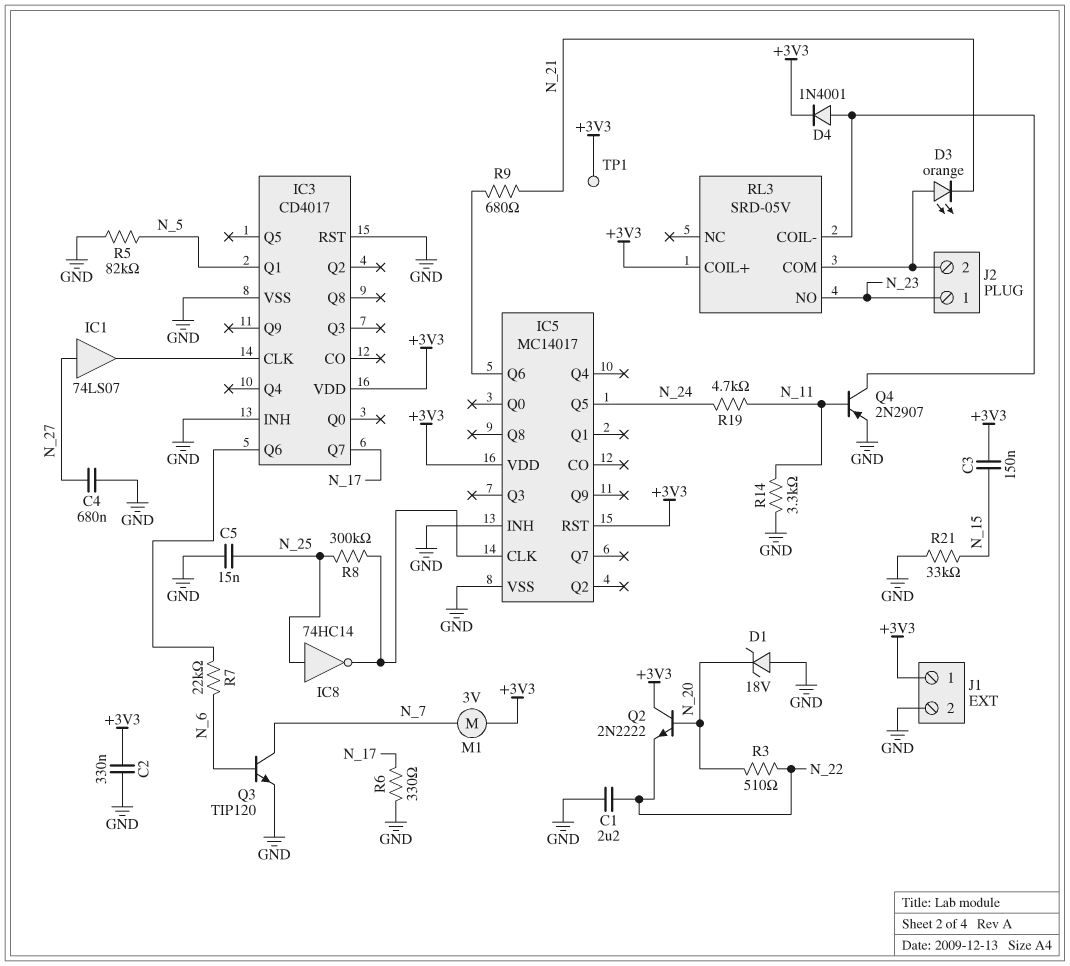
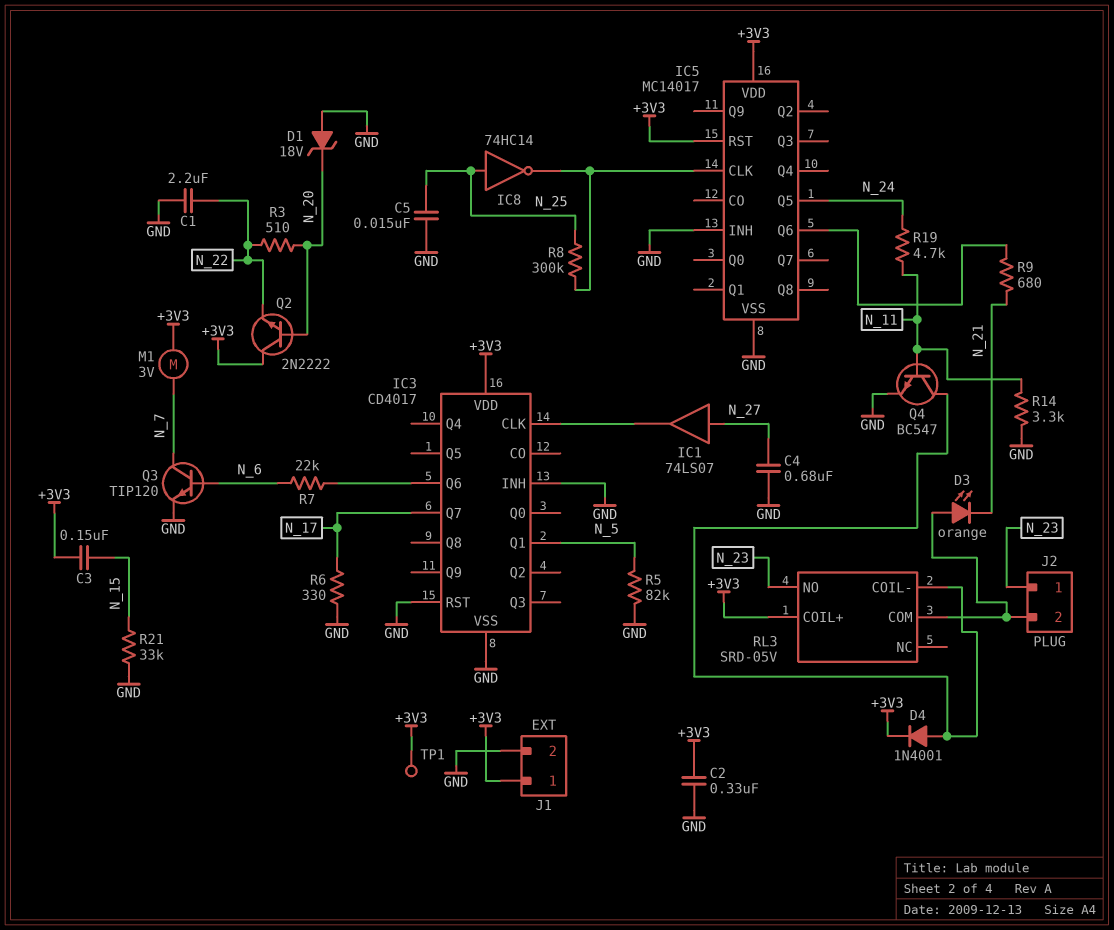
Q4: PNP 2N2907 (B N_11, C RL3/COIL-, E GND) -> NPN BC547 (B N_11, C RL3/COIL-, E GND)

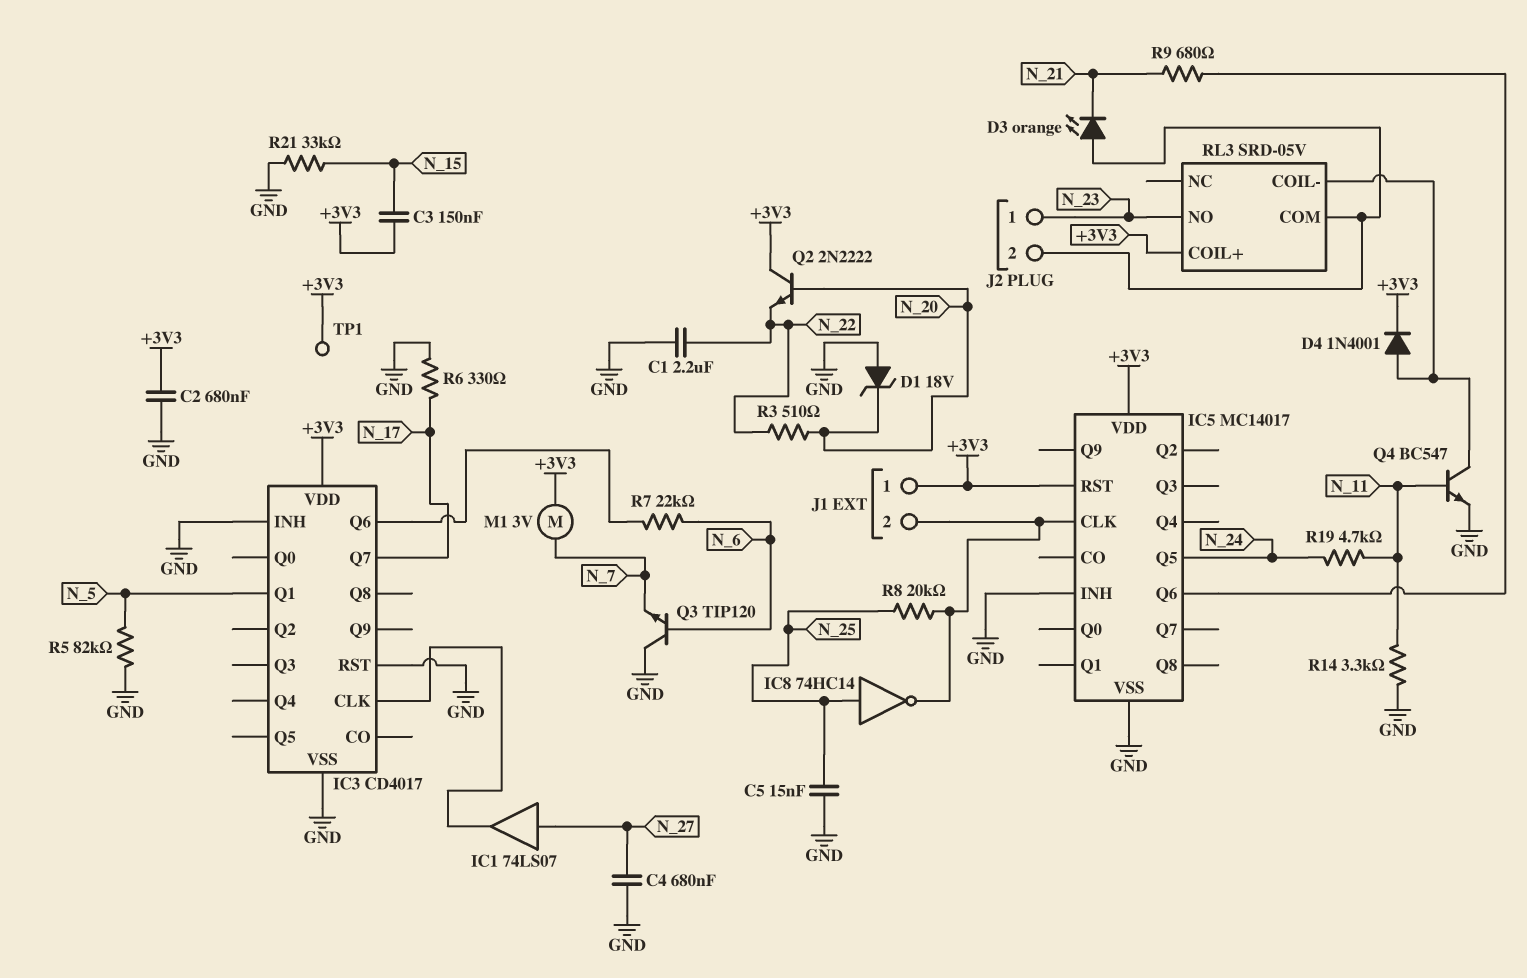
C2: 330nF (+3V3, GND) -> 680nF (+3V3, GND)
J1 pin 2: GND -> IC5/CLK
Q3: NPN TIP120 (B N_6, C N_7, E GND) -> NPN TIP120 (B N_6, C GND, E N_7)
R8: 300k (IC5/CLK, N_25) -> 20k (IC5/CLK, N_25)

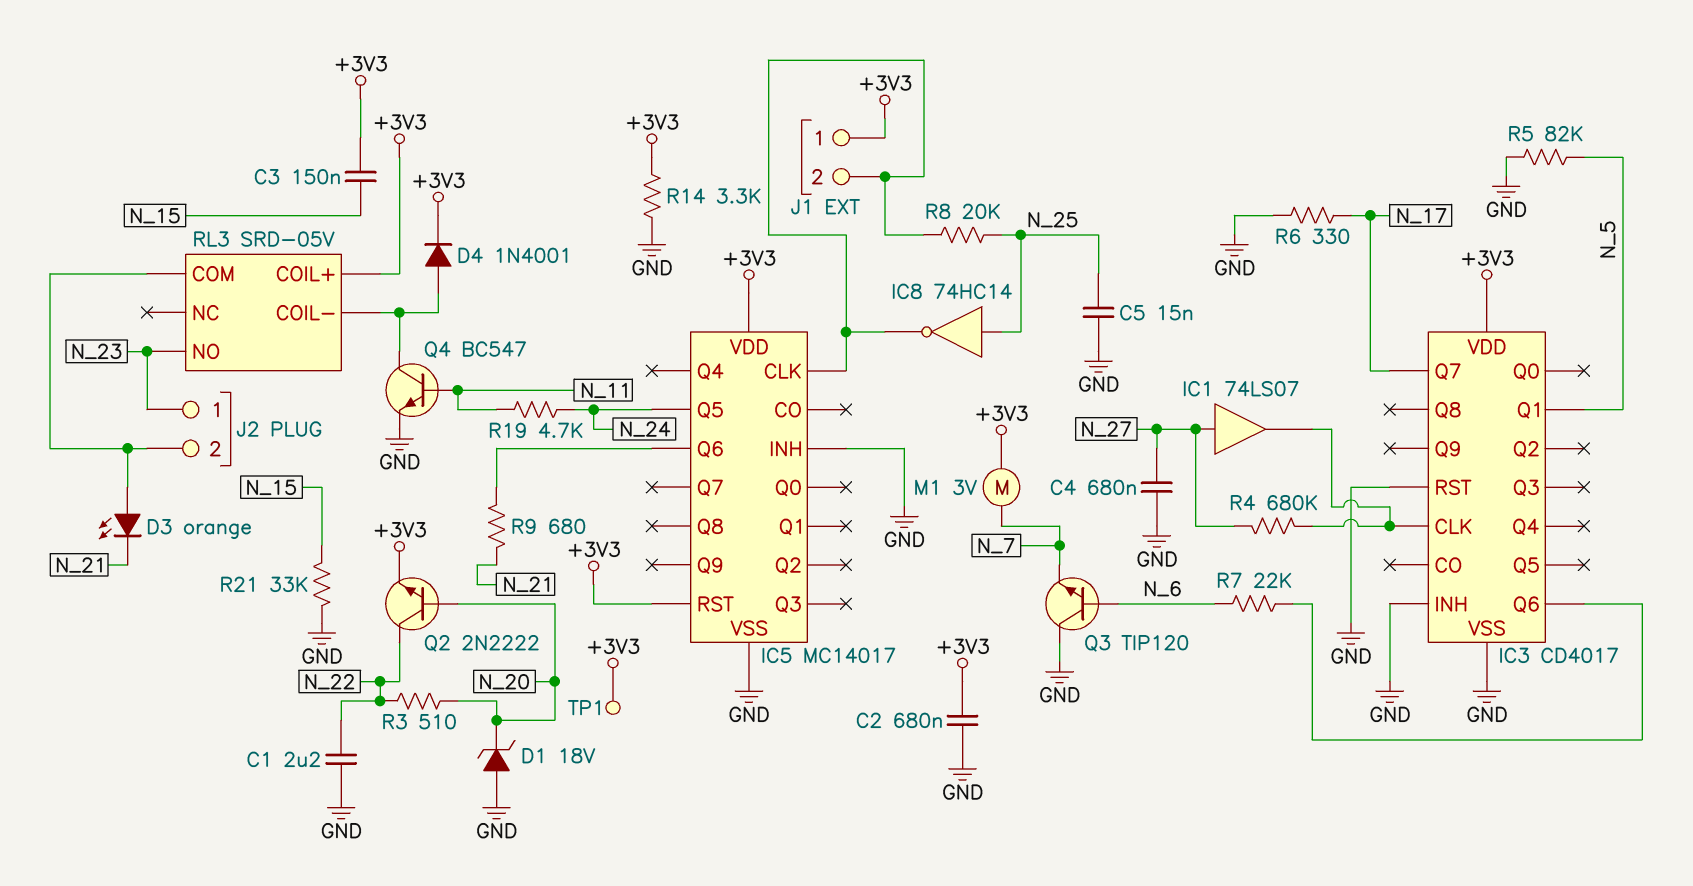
Q2: NPN 2N2222 (B N_20, C +3V3, E N_22) -> NPN 2N2222 (B N_20, C N_22, E +3V3)
R4: none -> 680k (IC3/CLK, N_27)
R14: 3.3k (GND, N_11) -> 3.3k (+3V3, GND)

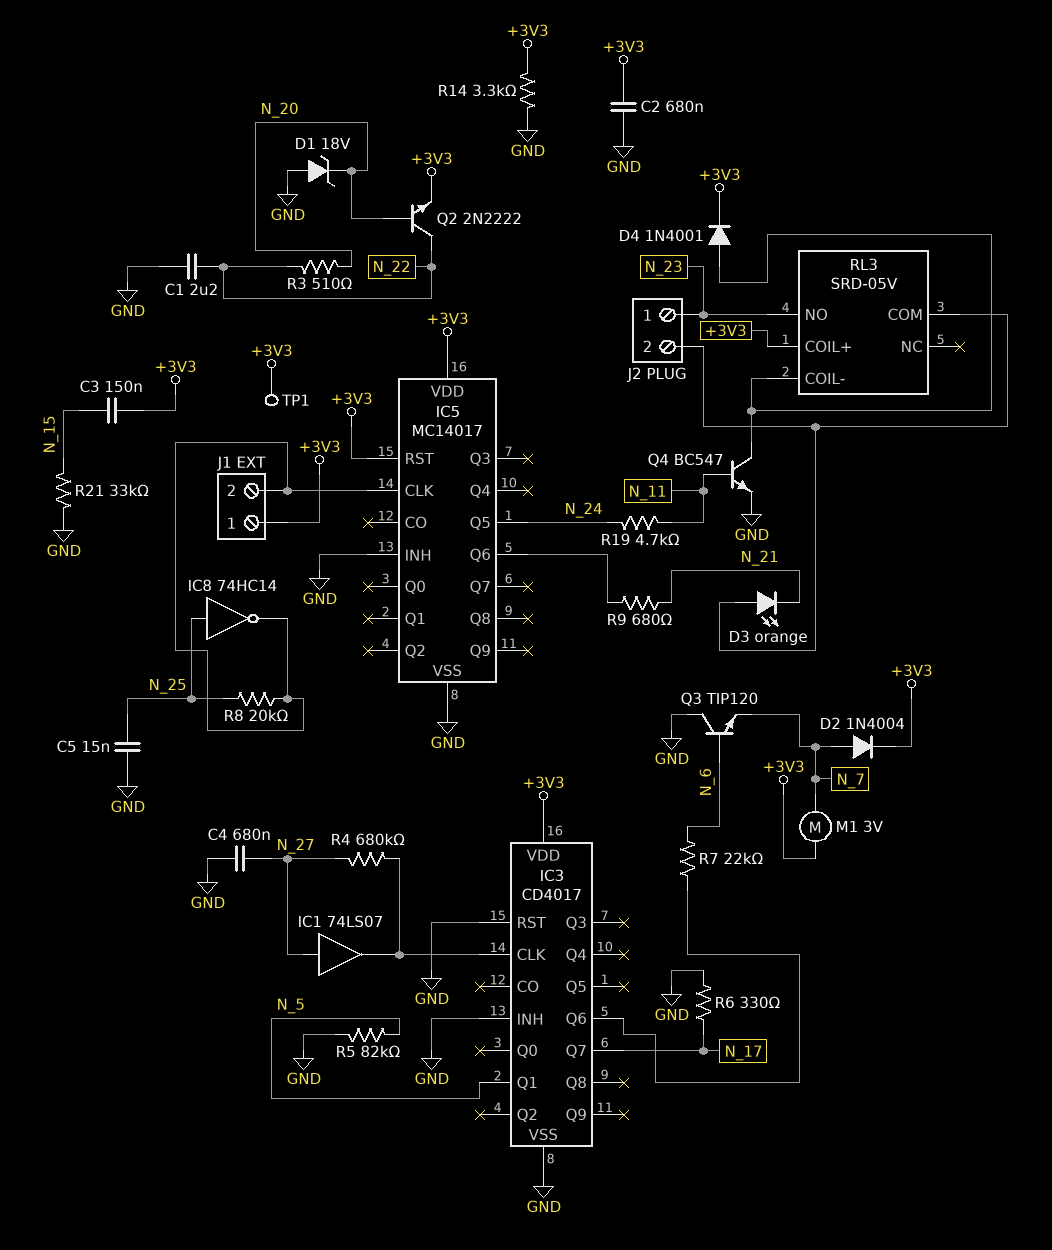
D2: none -> diode 1N4004 (A N_7, K +3V3)

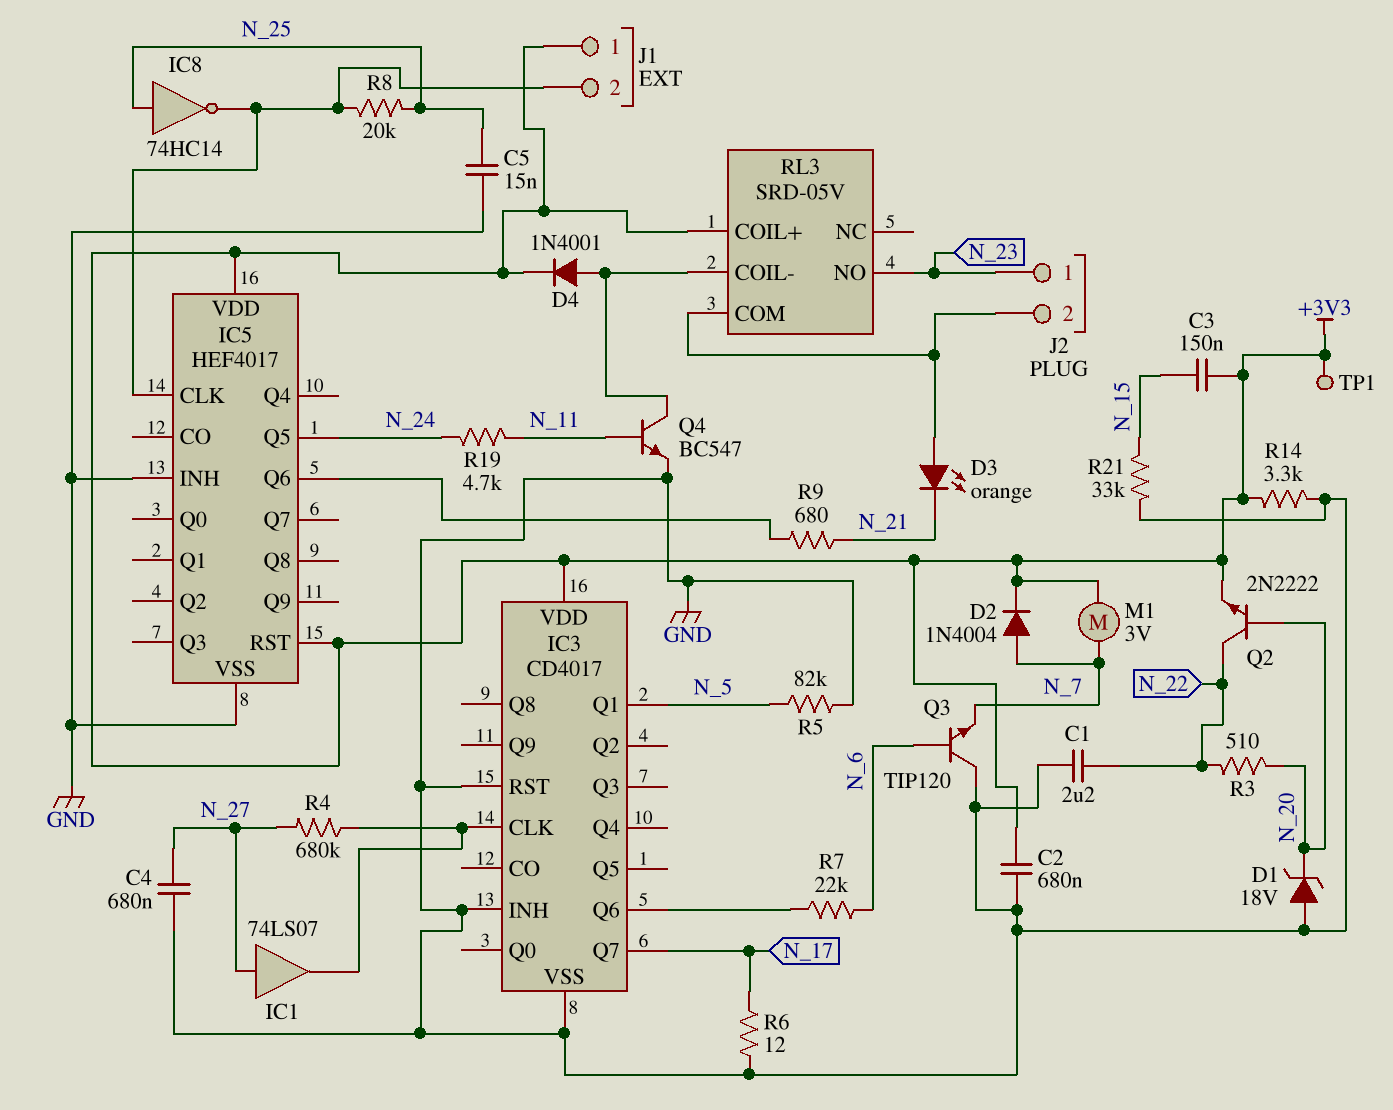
IC5: MC14017 -> HEF4017
R6: 330 (GND, N_17) -> 12 (GND, N_17)

